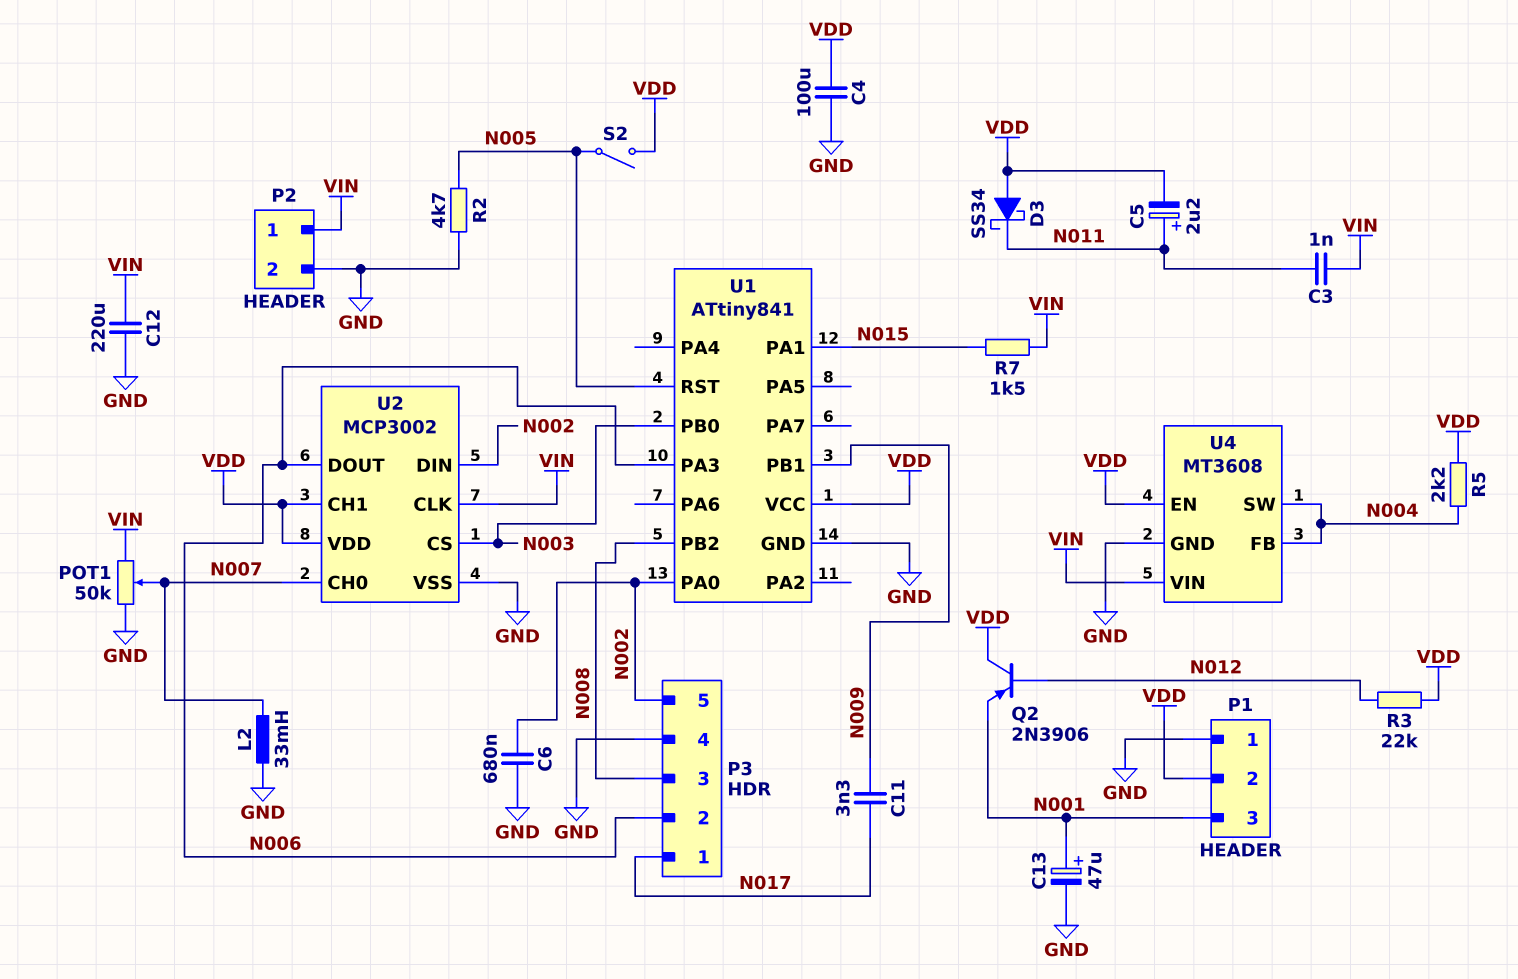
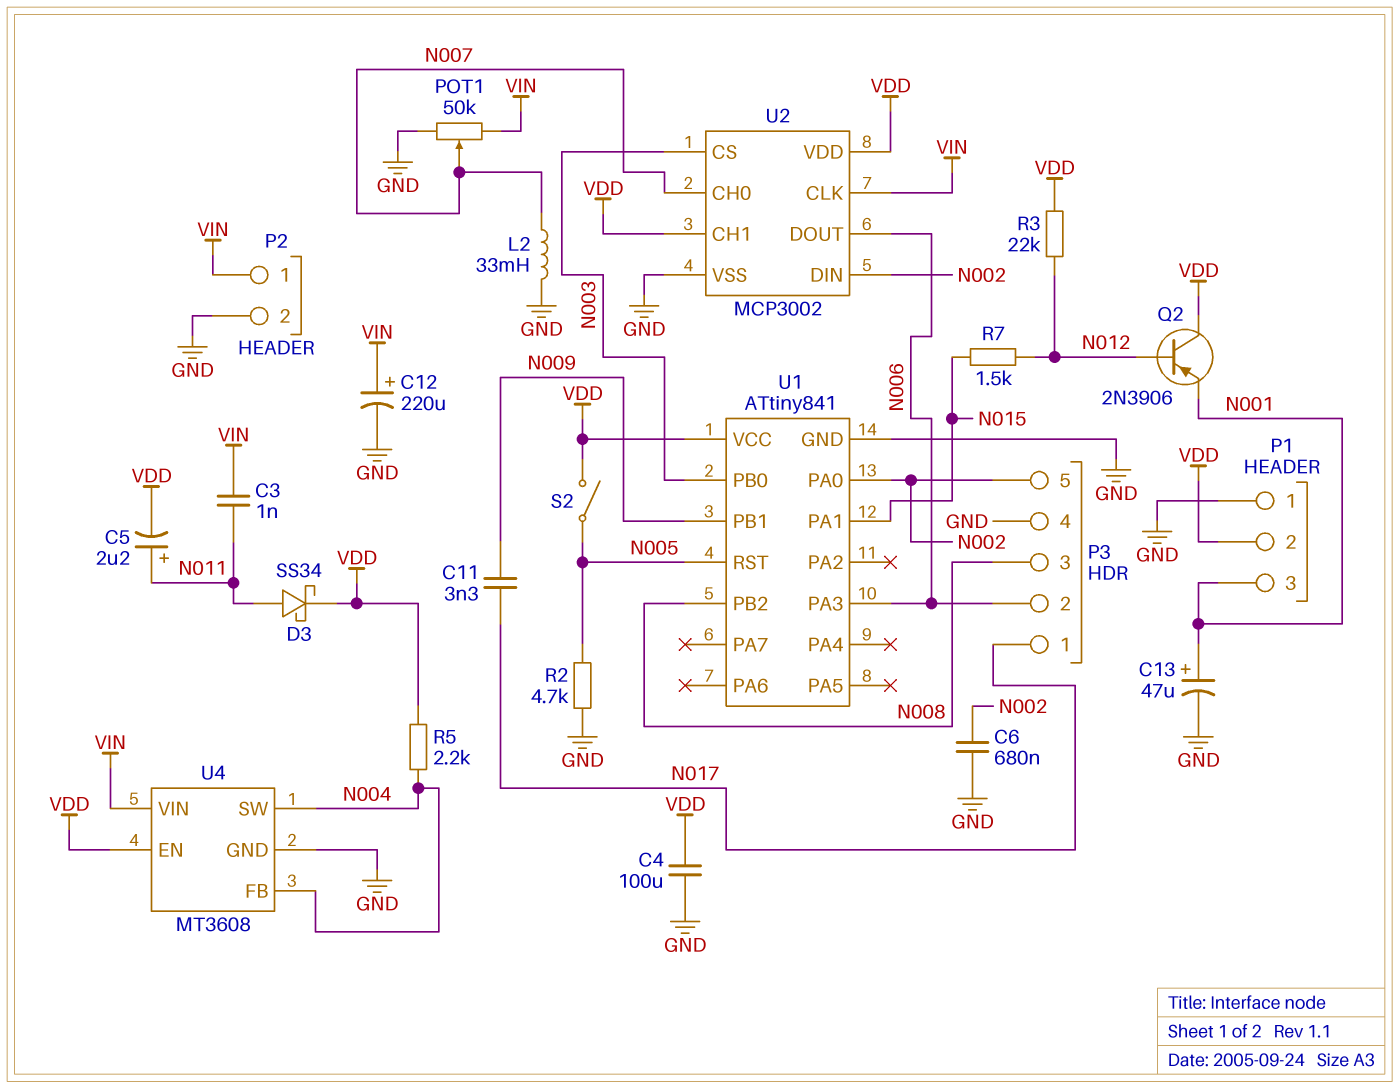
C12: 220uF (GND, VIN) -> 220uF (plus VIN, minus GND)
D3: schottky SS34 (A VDD, K N011) -> schottky SS34 (A N011, K VDD)
R7: 1.5k (N015, VIN) -> 1.5k (N012, N015)

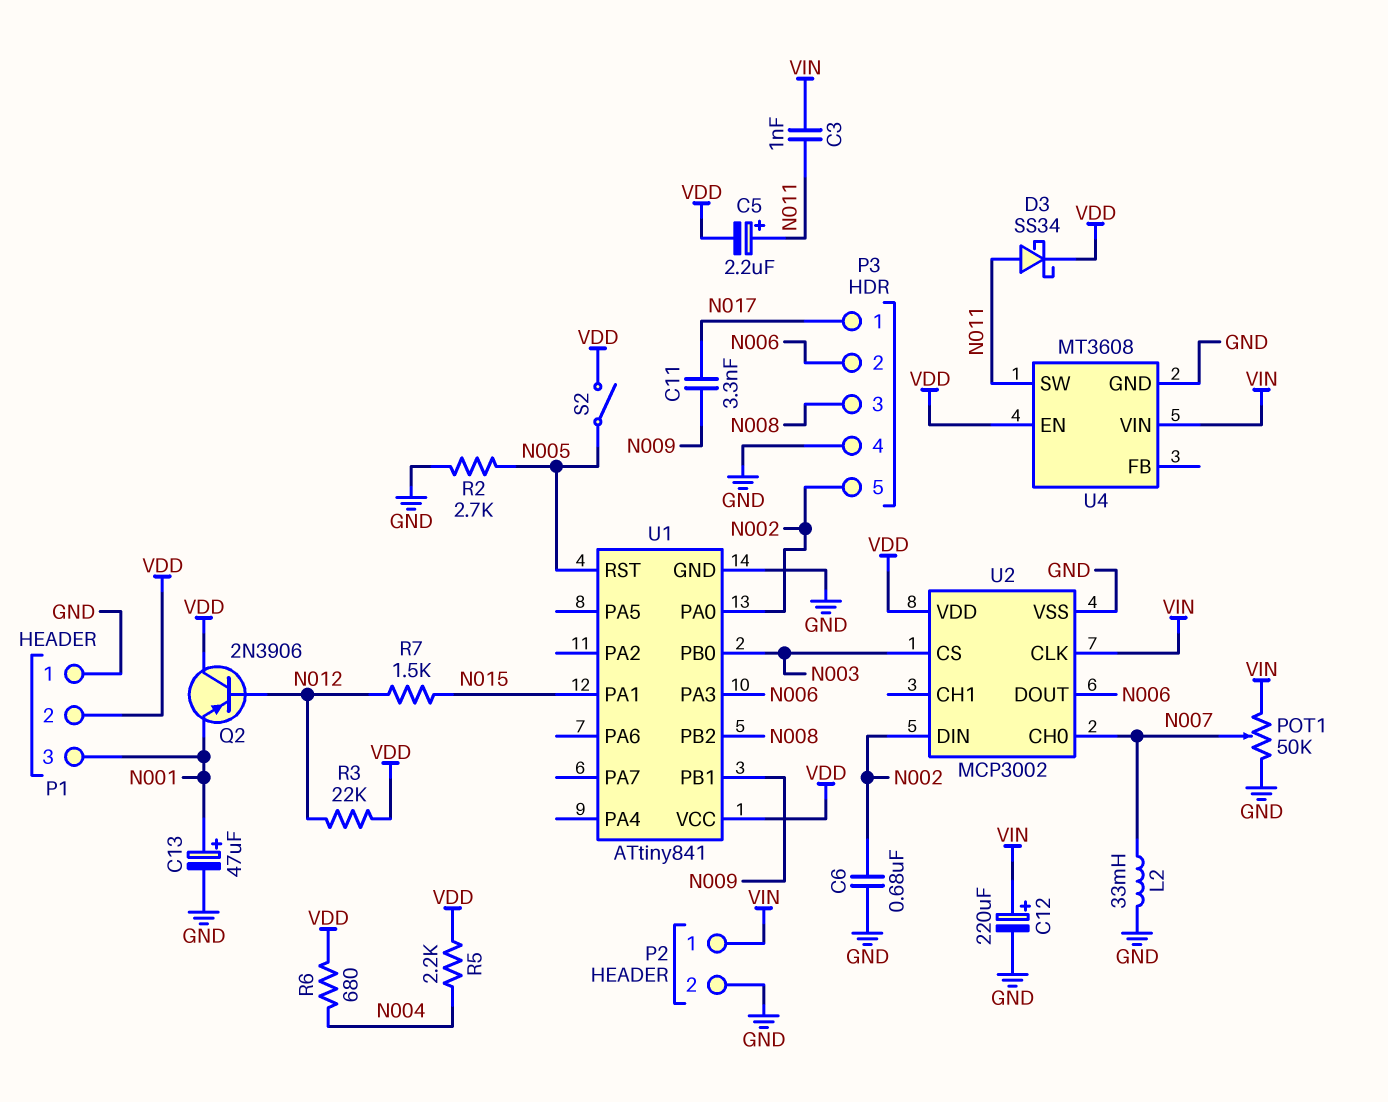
C4: 100uF (GND, VDD) -> none
R2: 4.7k (GND, N005) -> 2.7k (GND, N005)
R6: none -> 680 (N004, VDD)
U2 pin CH1: VDD -> none
U4 pin FB: N004 -> none
U4 pin SW: N004 -> N011

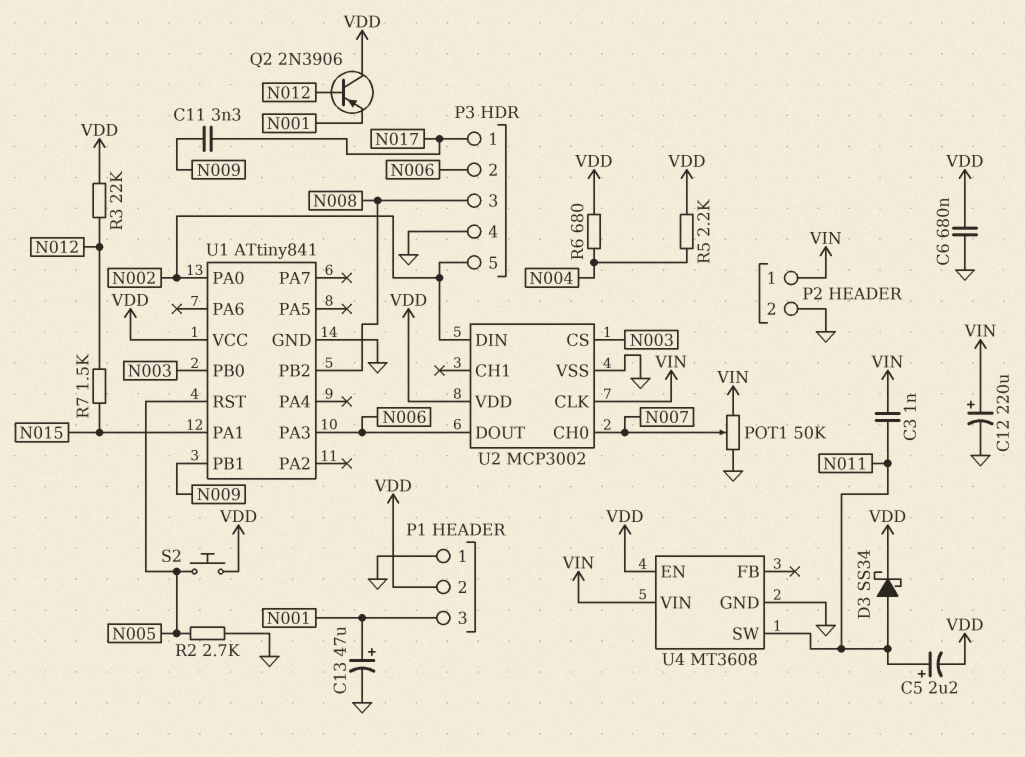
C6: 680nF (GND, N002) -> 680nF (GND, VDD)
L2: 33mH (GND, N007) -> none
S2: switch (N005, VDD) -> button (N005, VDD)

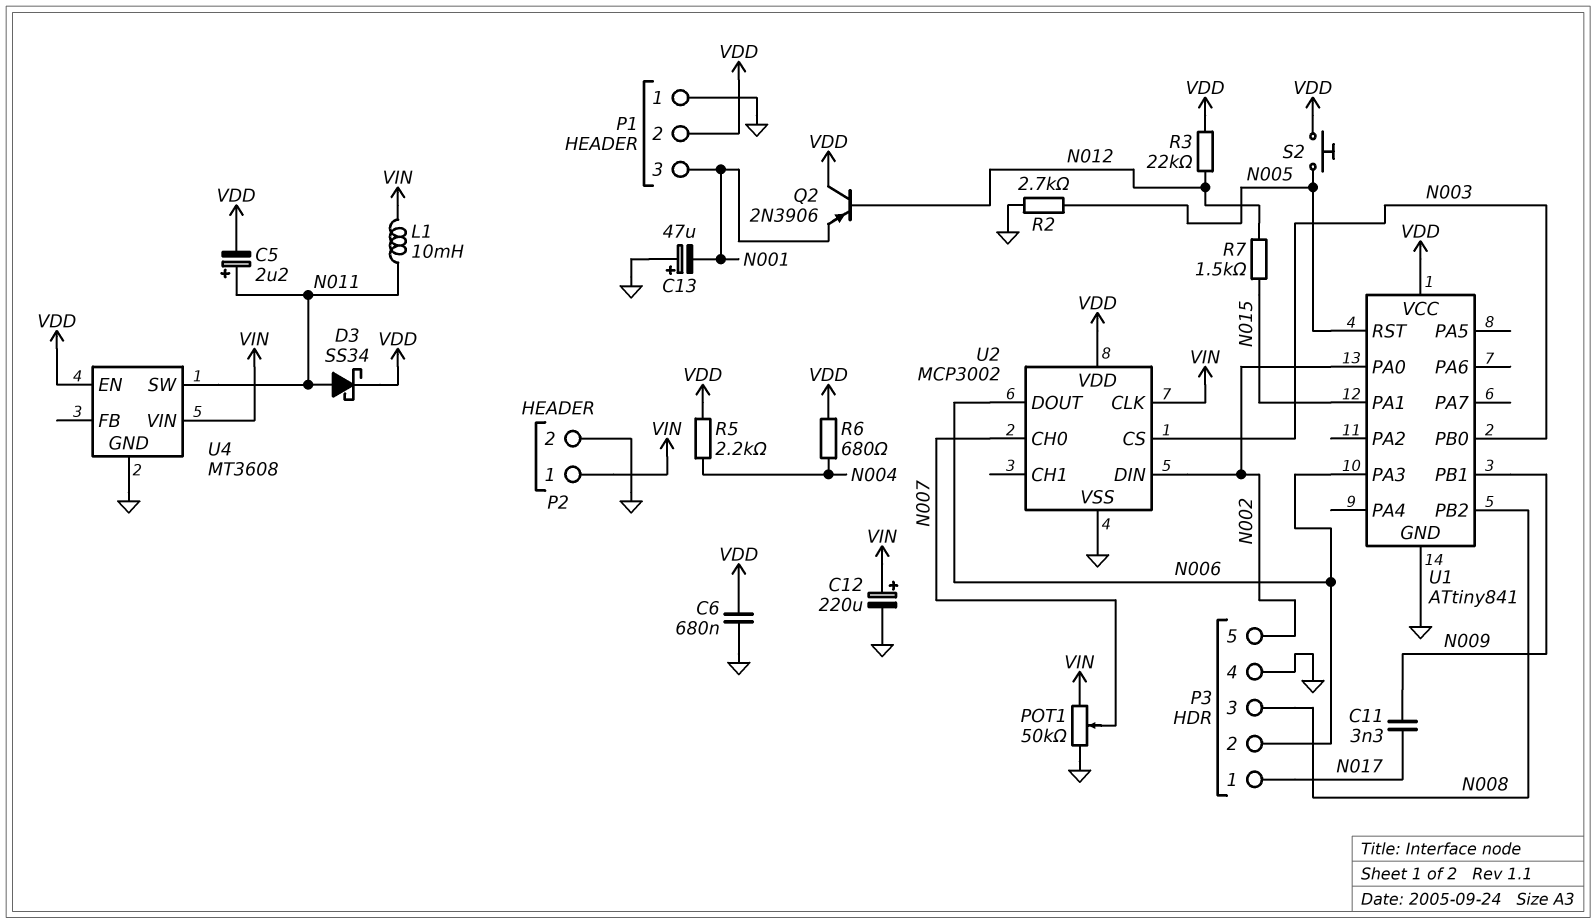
C3: 1nF (N011, VIN) -> none
C13: 47uF (plus N001, minus GND) -> 47uF (plus GND, minus N001)
L1: none -> 10mH (N011, VIN)

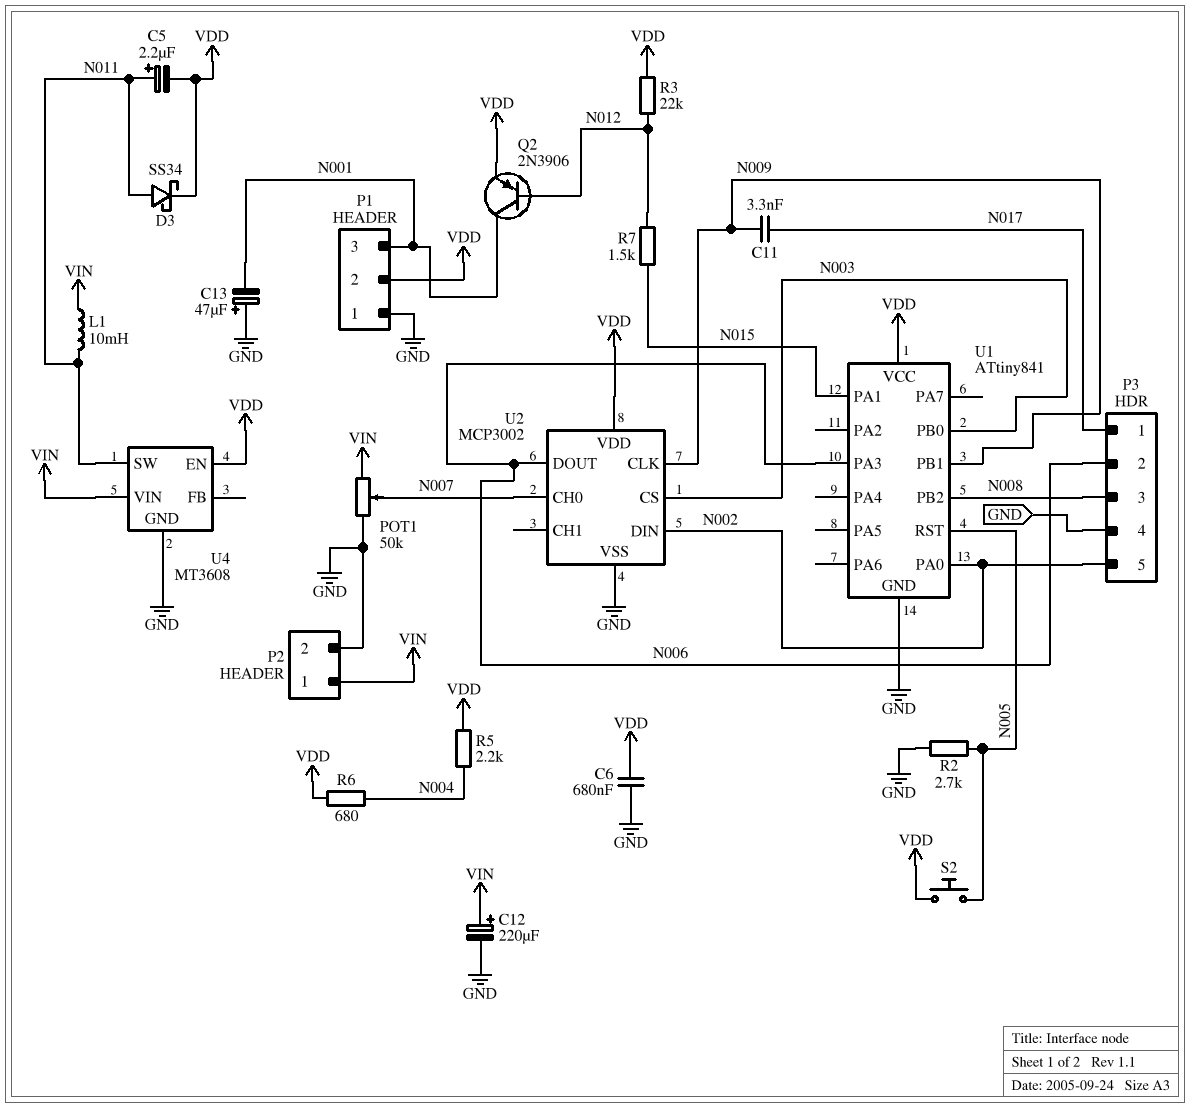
Q2: PNP 2N3906 (B N012, C VDD, E N001) -> PNP 2N3906 (B N012, C N001, E VDD)
U2 pin CLK: VIN -> N009

